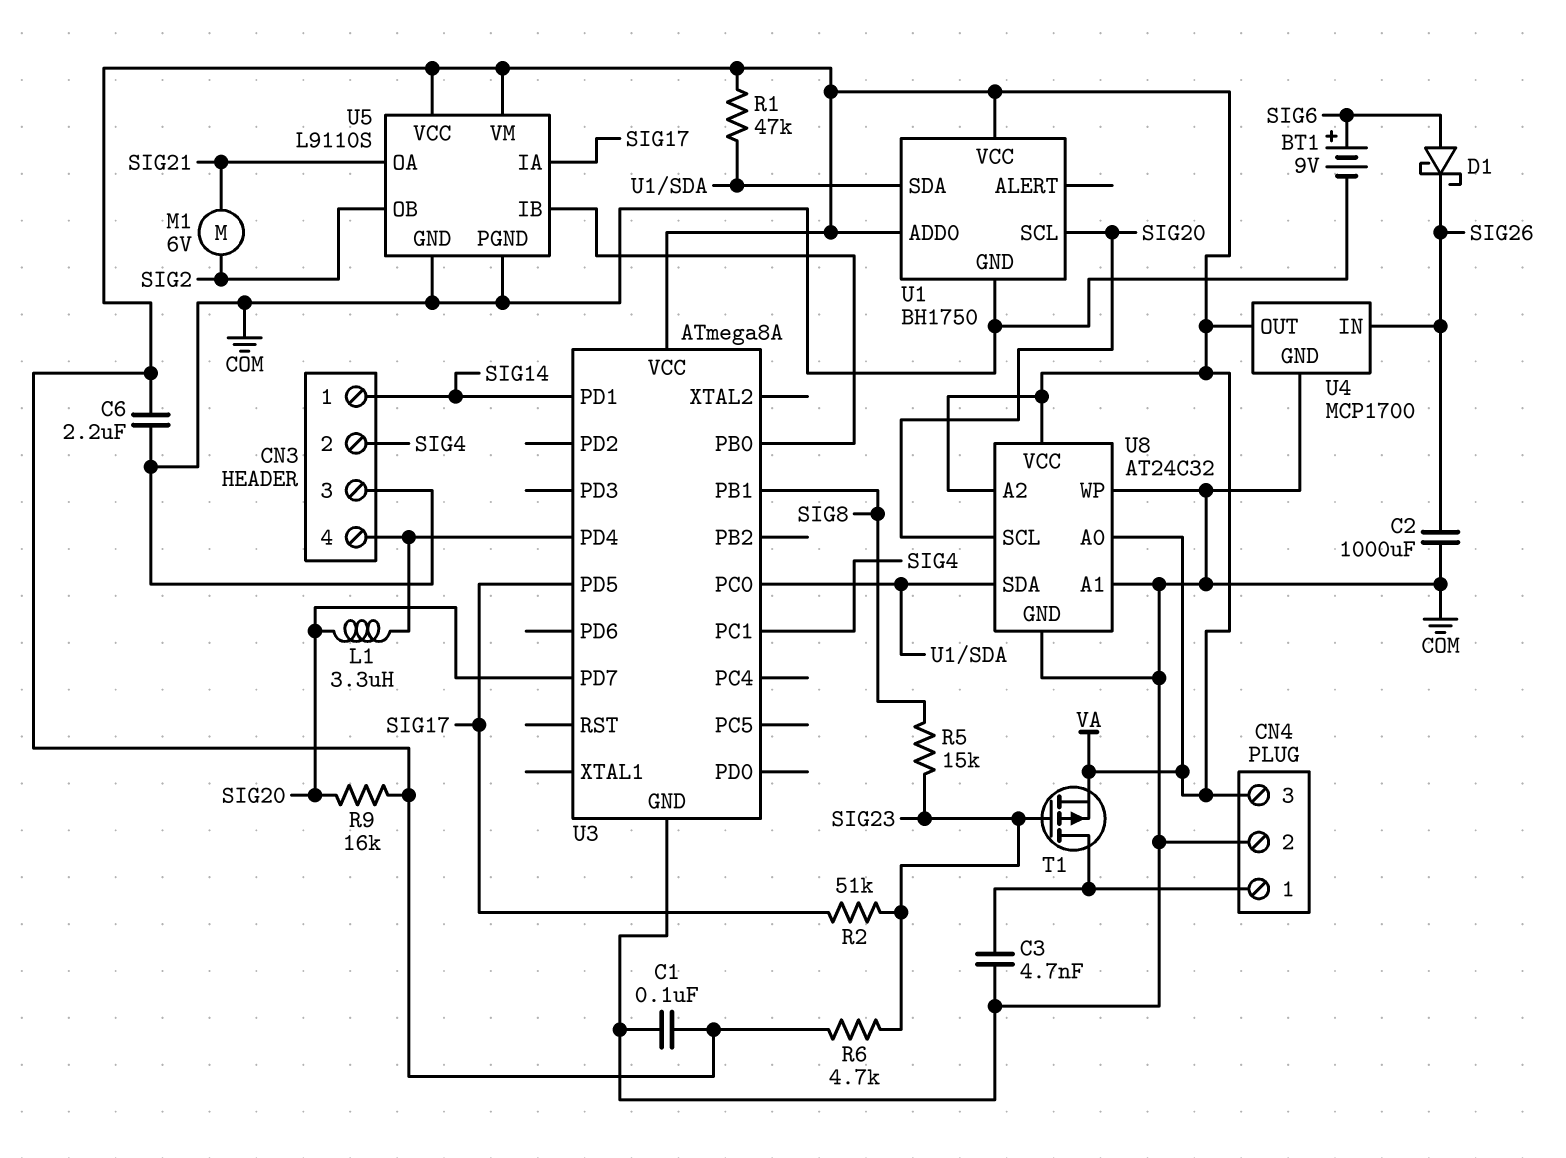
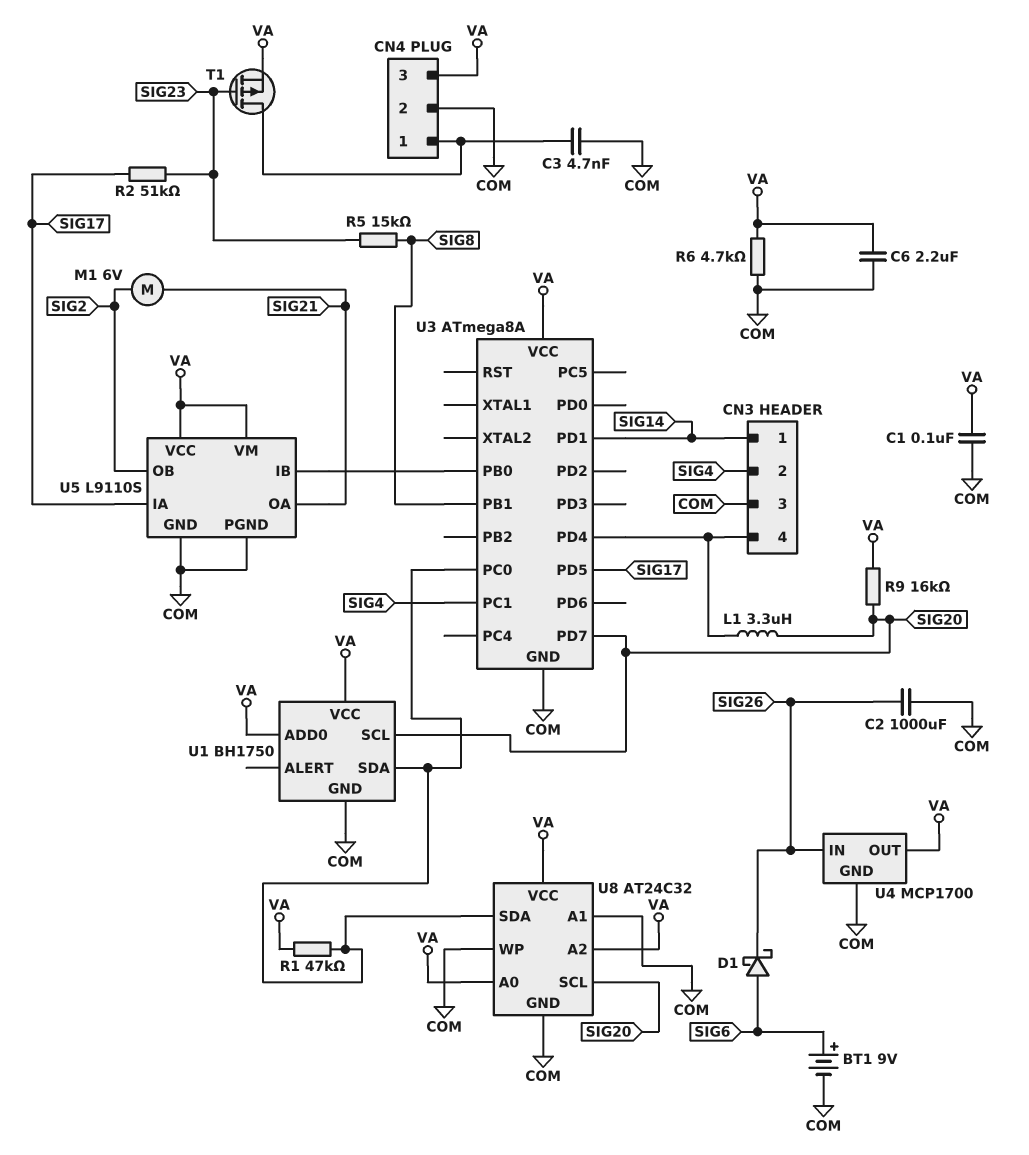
R6: 4.7k (SIG23, VA) -> 4.7k (COM, VA)

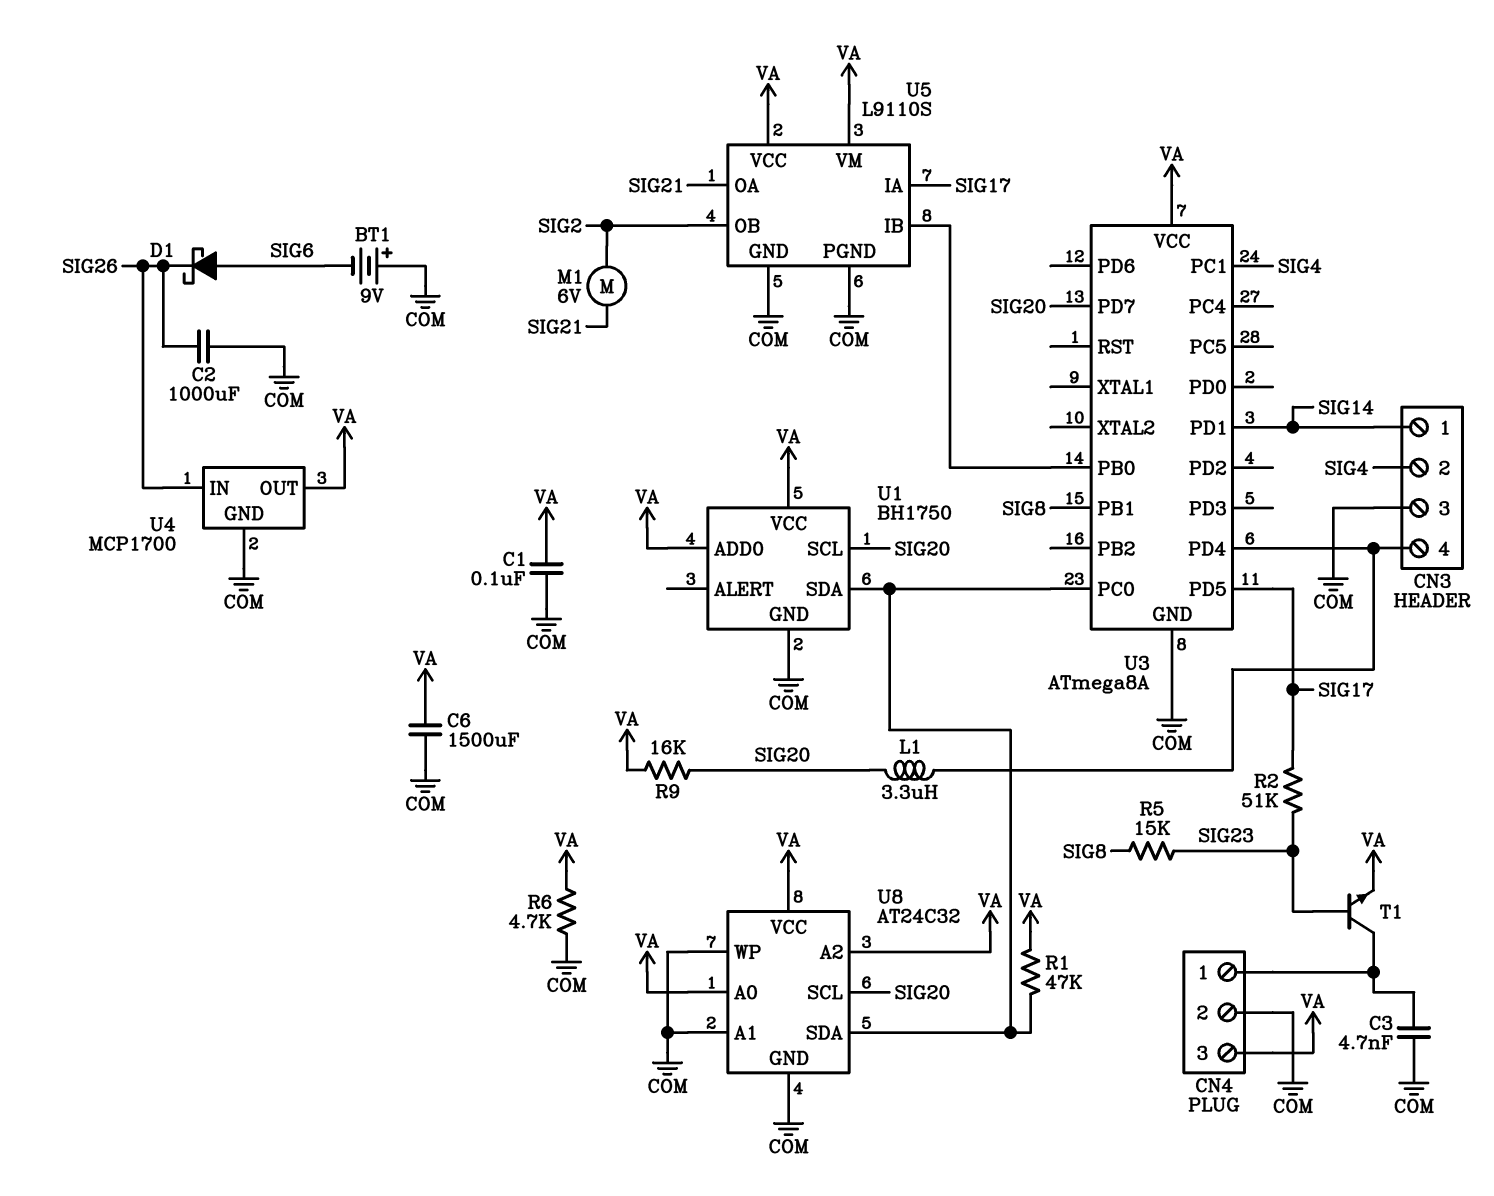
BT1: 9V (plus SIG6, minus COM) -> 9V (plus COM, minus SIG6)
C6: 2.2uF (COM, VA) -> 1500uF (COM, VA)
T1: PMOS (G SIG23, D CN4/1, S VA) -> NPN (B SIG23, C CN4/1, E VA)

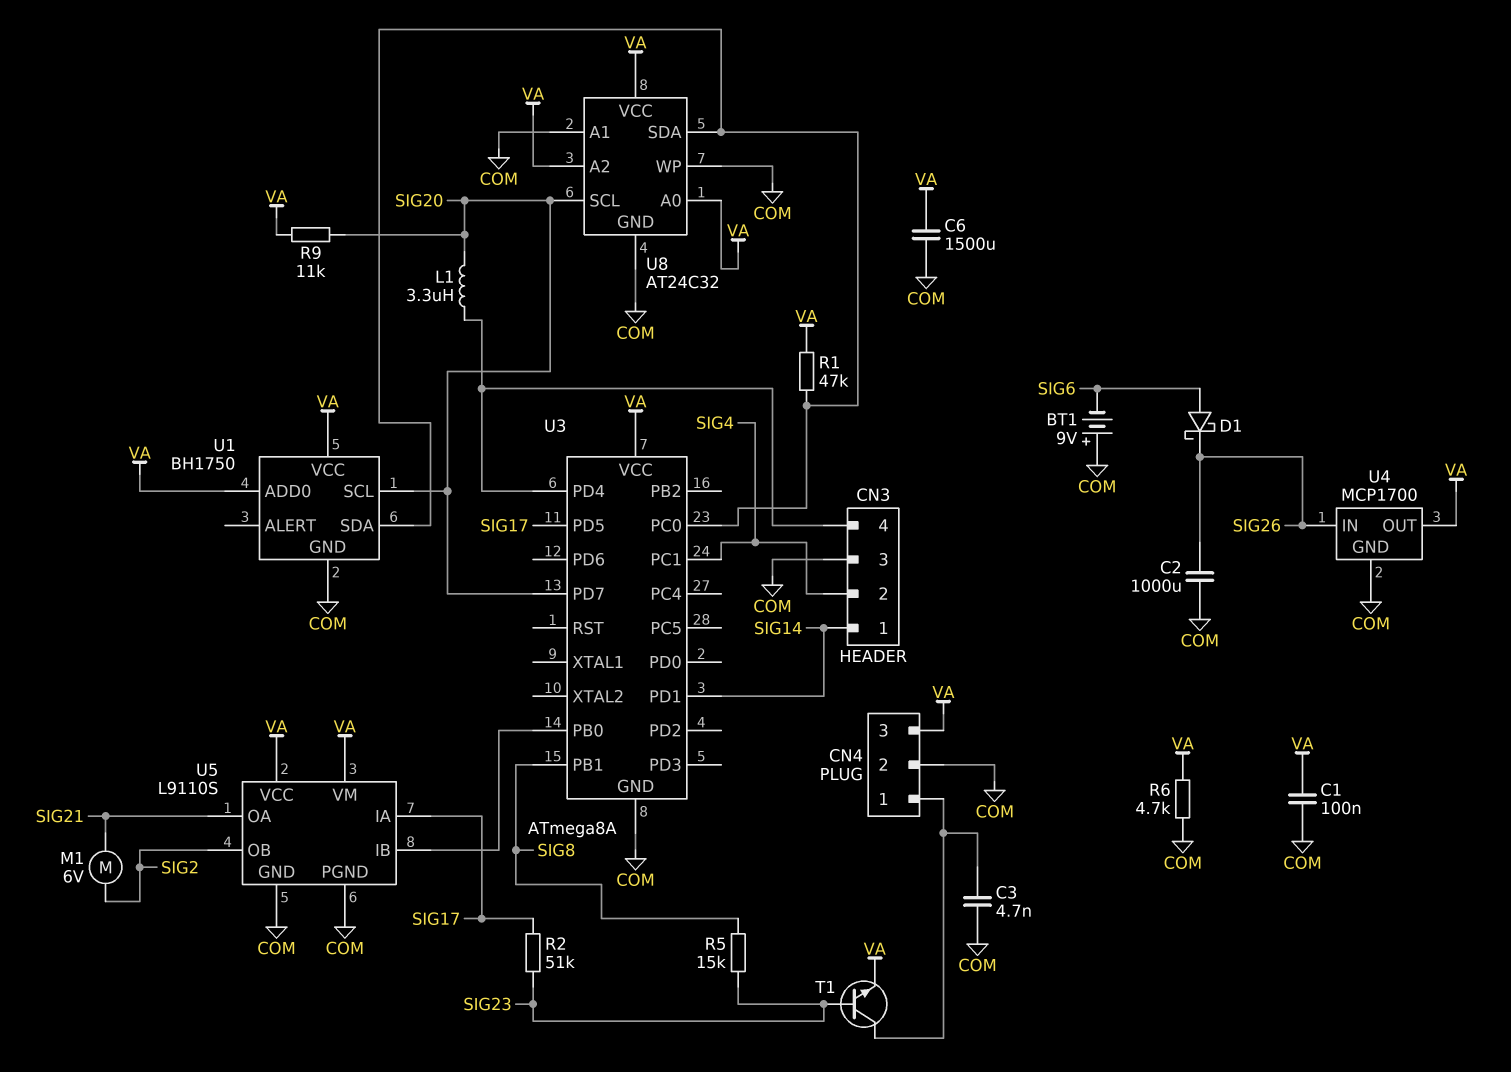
R9: 16k (SIG20, VA) -> 11k (SIG20, VA)

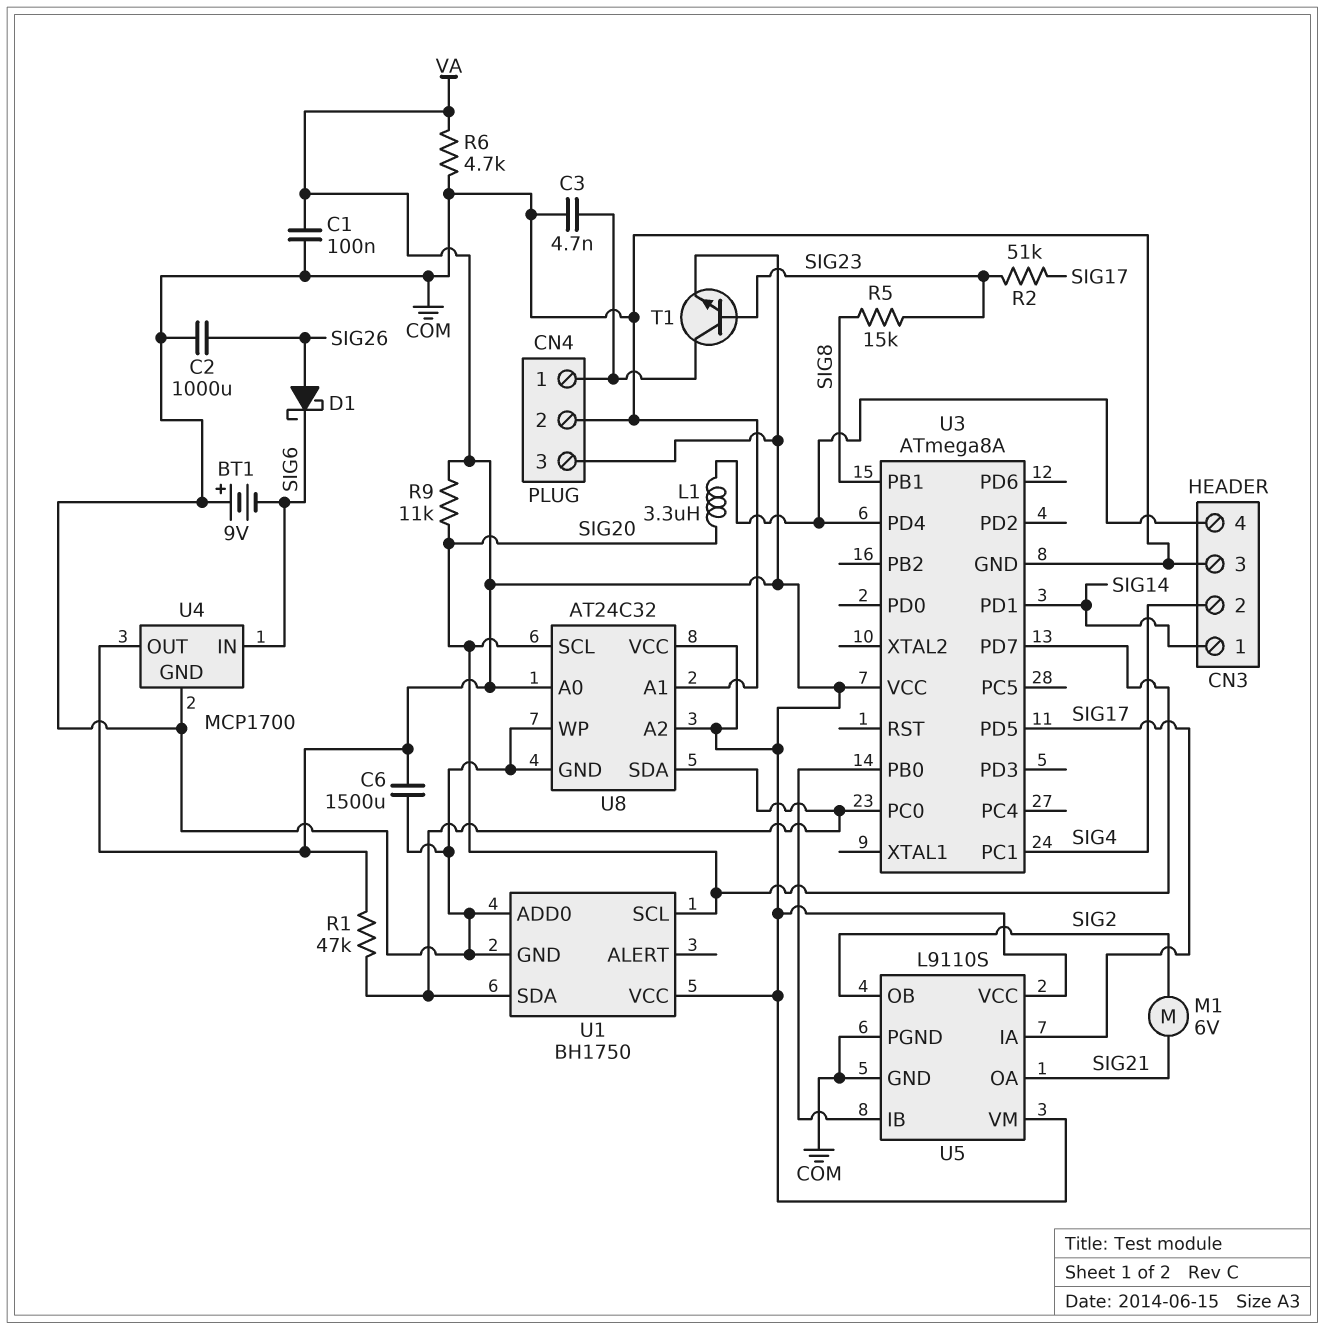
D1: schottky (A SIG6, K SIG26) -> schottky (A SIG26, K SIG6)
U1 pin ADD0: VA -> COM
U4 pin IN: SIG26 -> SIG6

